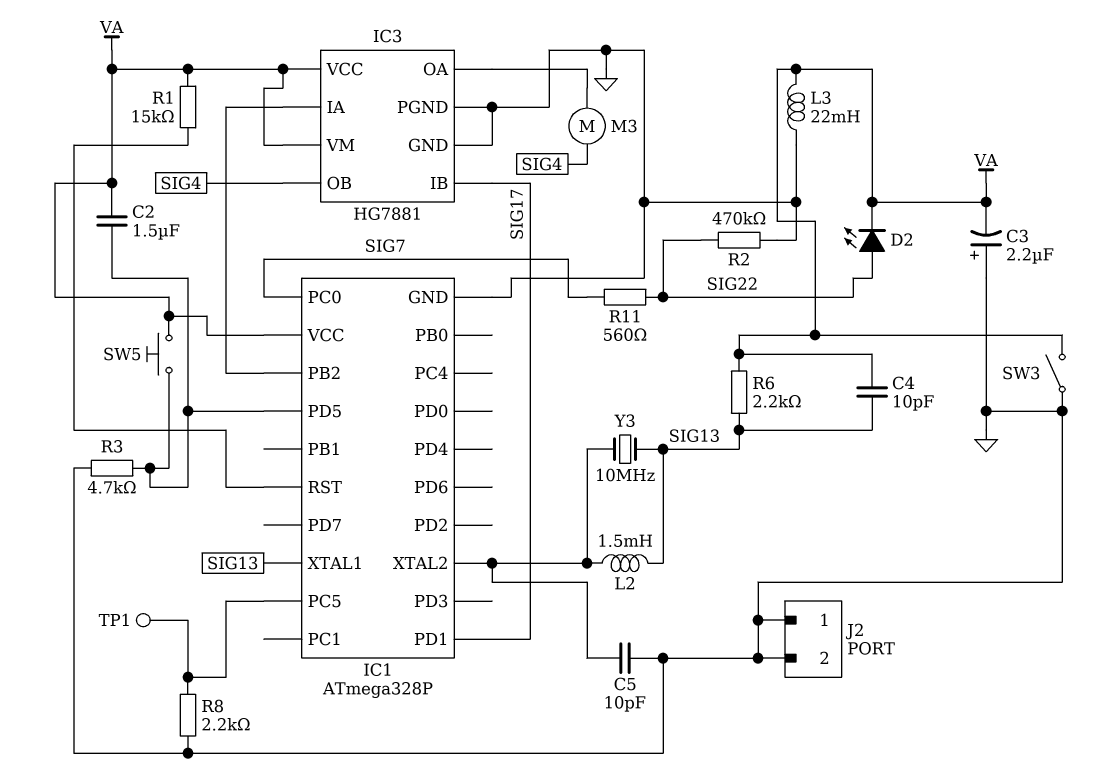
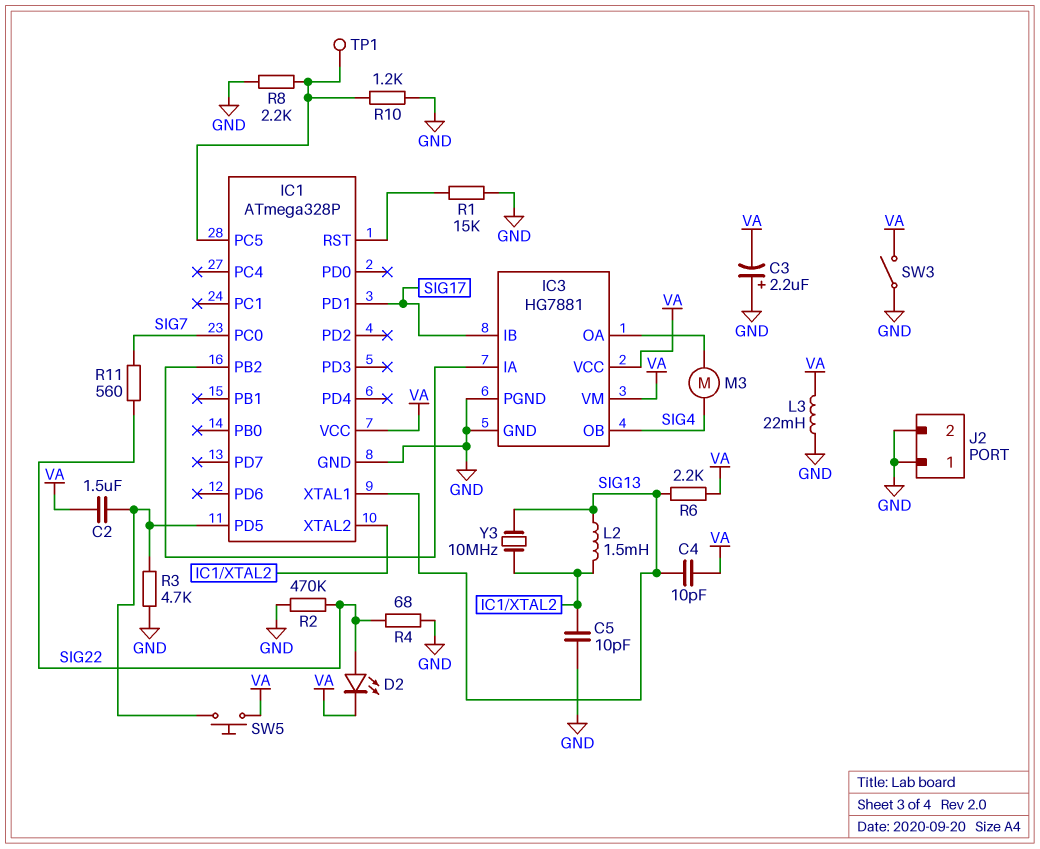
R1: 15k (IC1/RST, VA) -> 15k (GND, IC1/RST)
R4: none -> 68 (GND, SIG22)
R10: none -> 1.2k (GND, IC1/PC5)

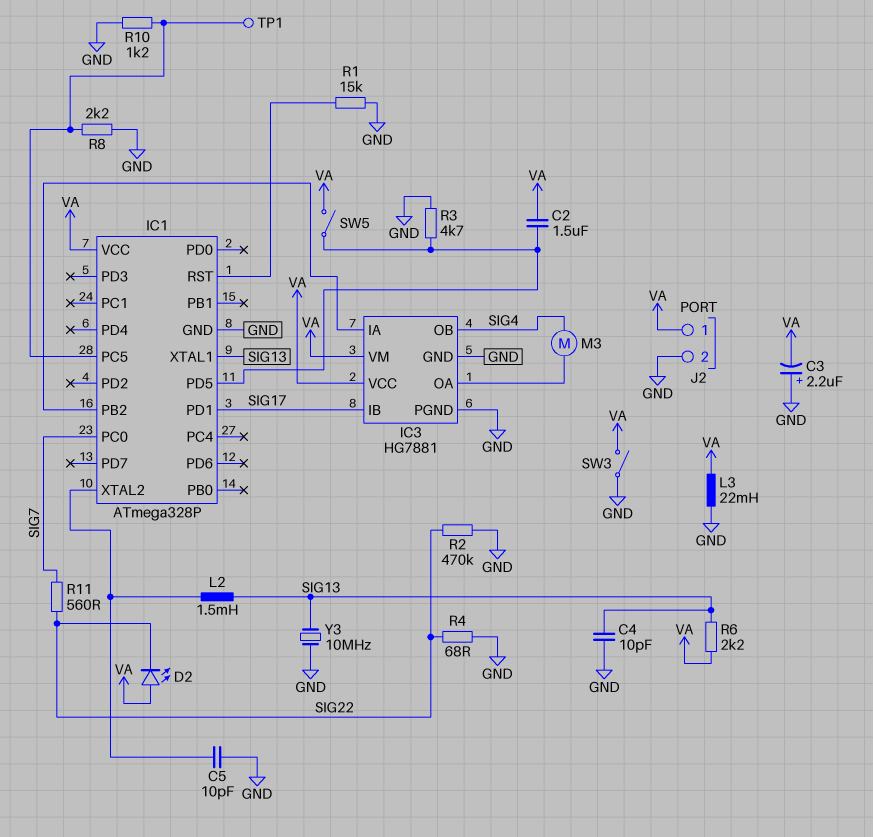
C4: 10pF (SIG13, VA) -> 10pF (GND, SIG13)
D2: LED (A SIG22, K VA) -> LED (A VA, K SIG22)
J2 pin 1: GND -> VA
SW5: button (IC1/PD5, VA) -> switch (IC1/PD5, VA)
Y3: 10MHz (IC1/XTAL2, SIG13) -> 10MHz (GND, SIG13)

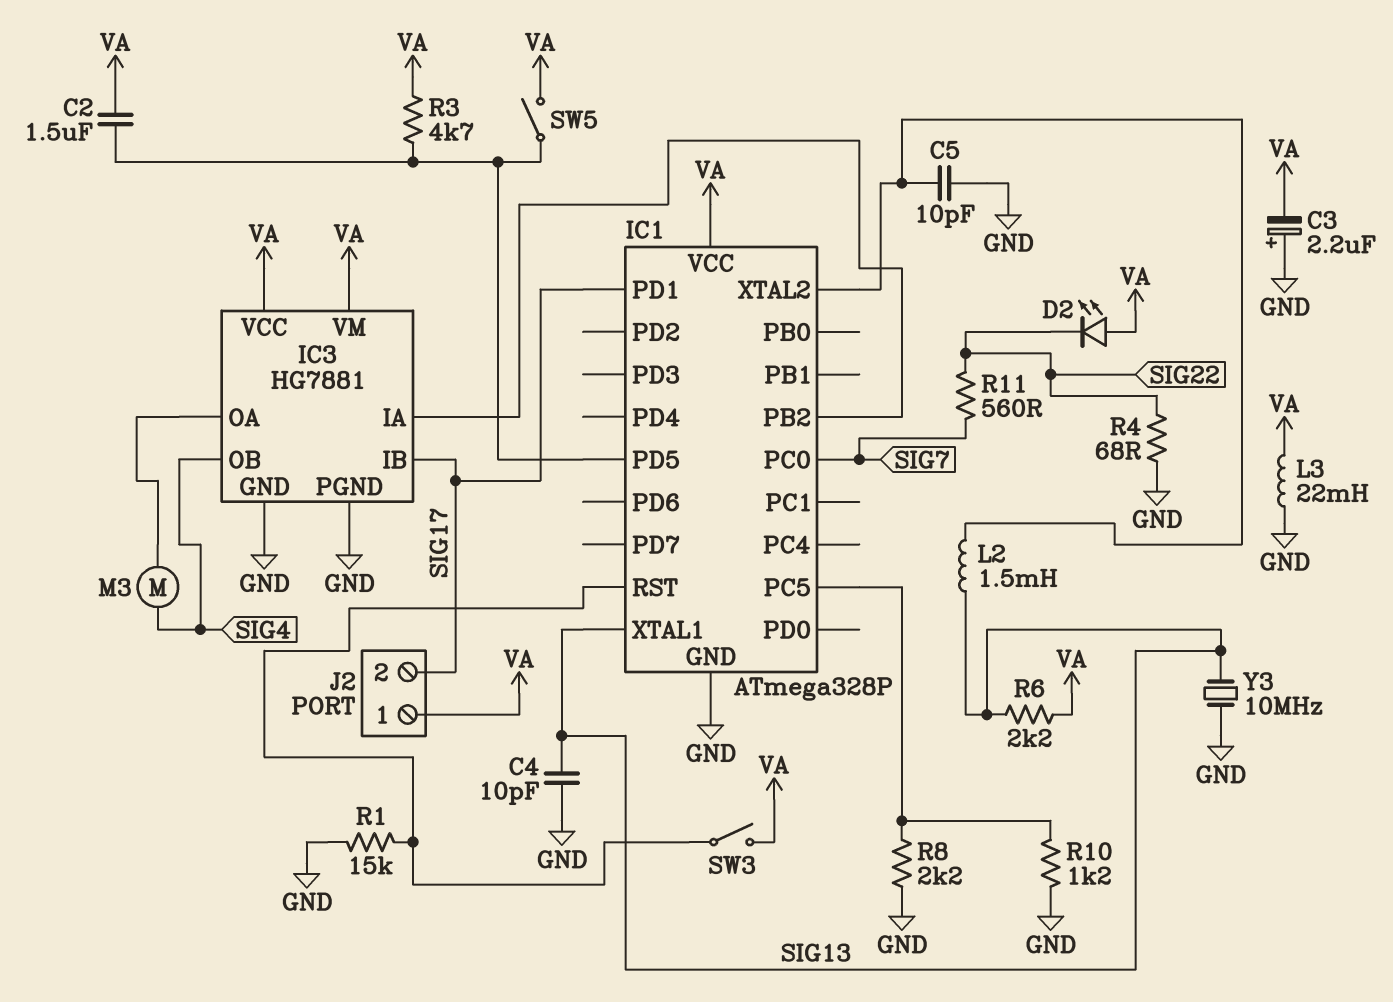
J2 pin 2: GND -> SIG17
R2: 470k (GND, SIG22) -> none
R3: 4.7k (GND, IC1/PD5) -> 4.7k (IC1/PD5, VA)
SW3: switch (GND, VA) -> switch (IC1/RST, VA)
TP1: test point (IC1/PC5) -> none

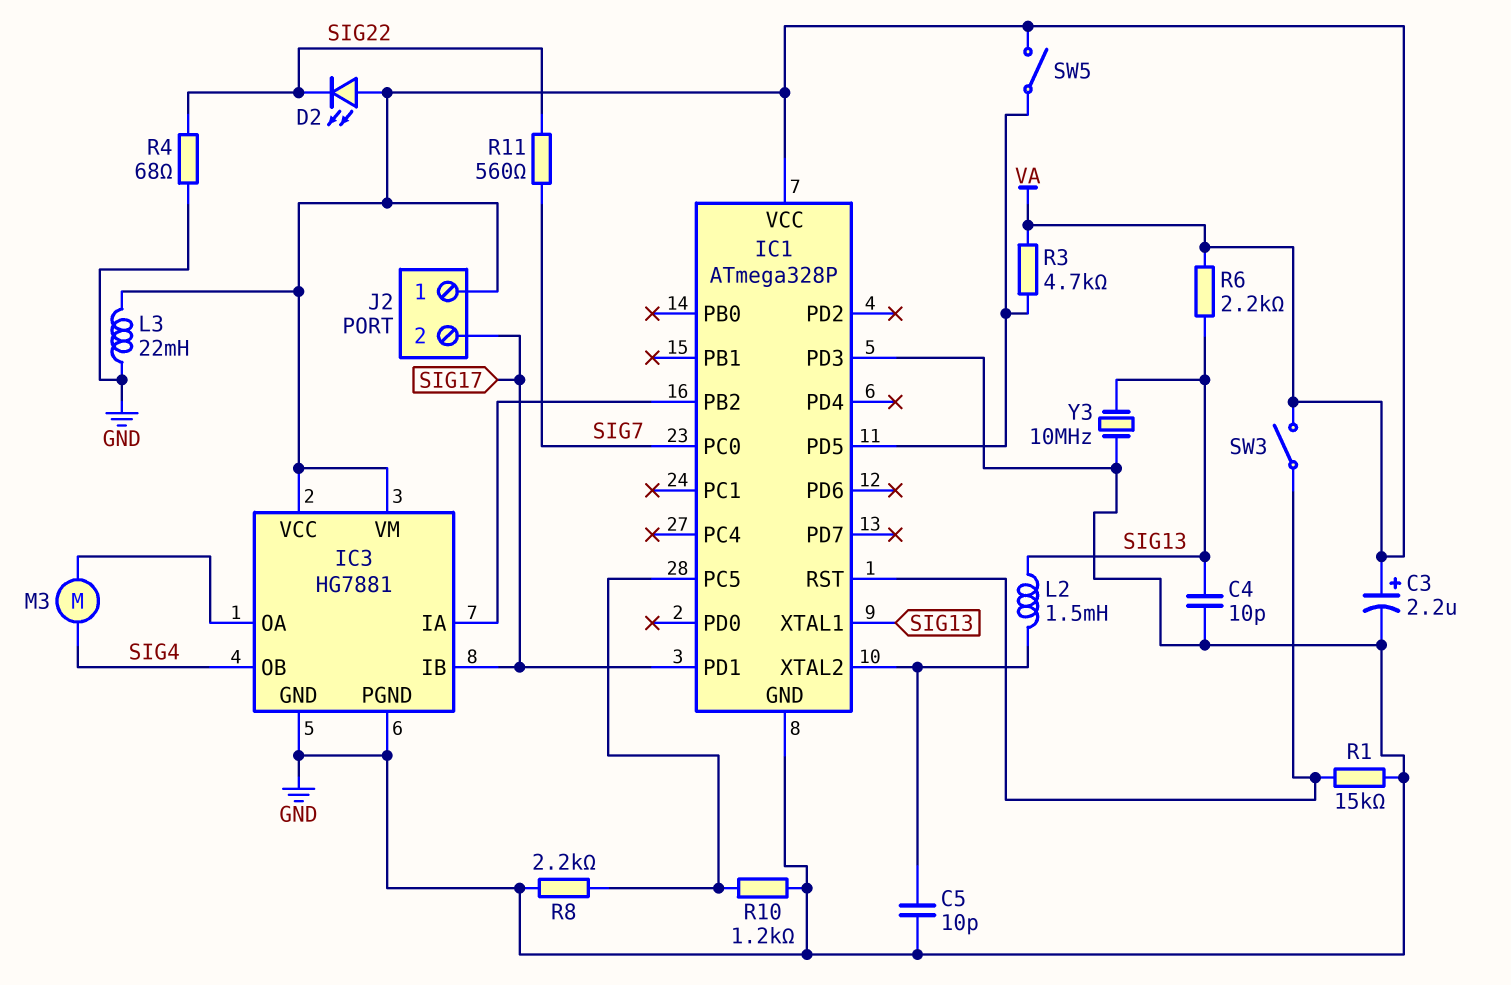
C2: 1.5uF (IC1/PD5, VA) -> none
C3: 2.2uF (plus GND, minus VA) -> 2.2uF (plus VA, minus GND)
IC1 pin PD3: none -> GND

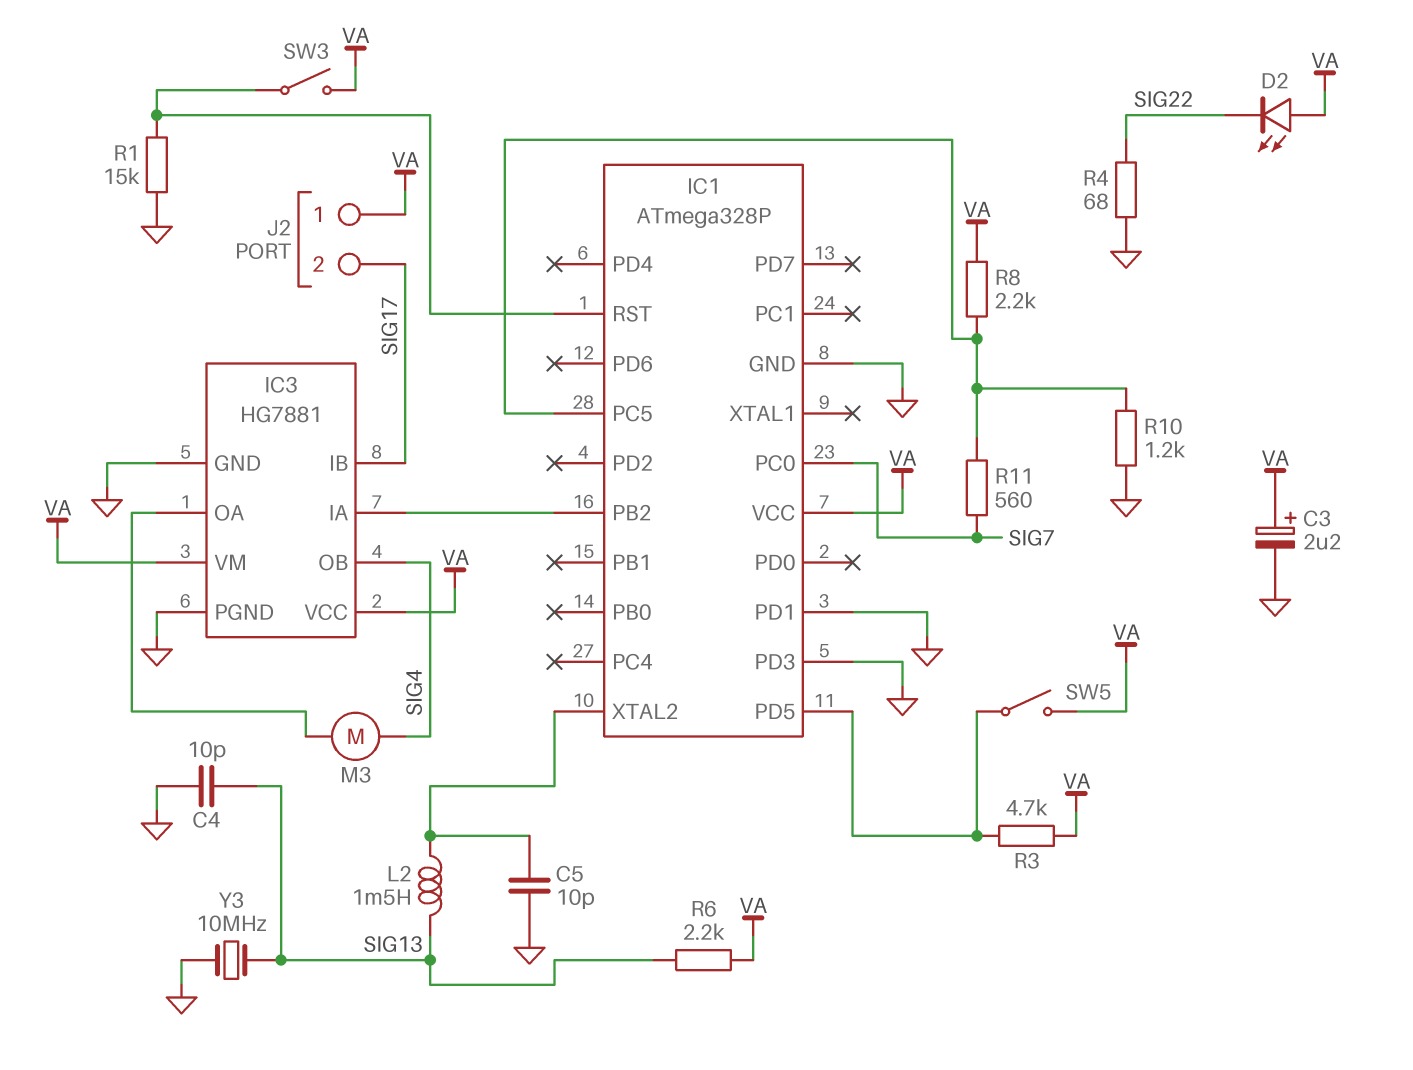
IC1 pin PD1: SIG17 -> GND
IC1 pin XTAL1: SIG13 -> none
L3: 22mH (GND, VA) -> none
R8: 2.2k (GND, IC1/PC5) -> 2.2k (IC1/PC5, VA)
R11: 560 (SIG7, SIG22) -> 560 (IC1/PC5, SIG7)

